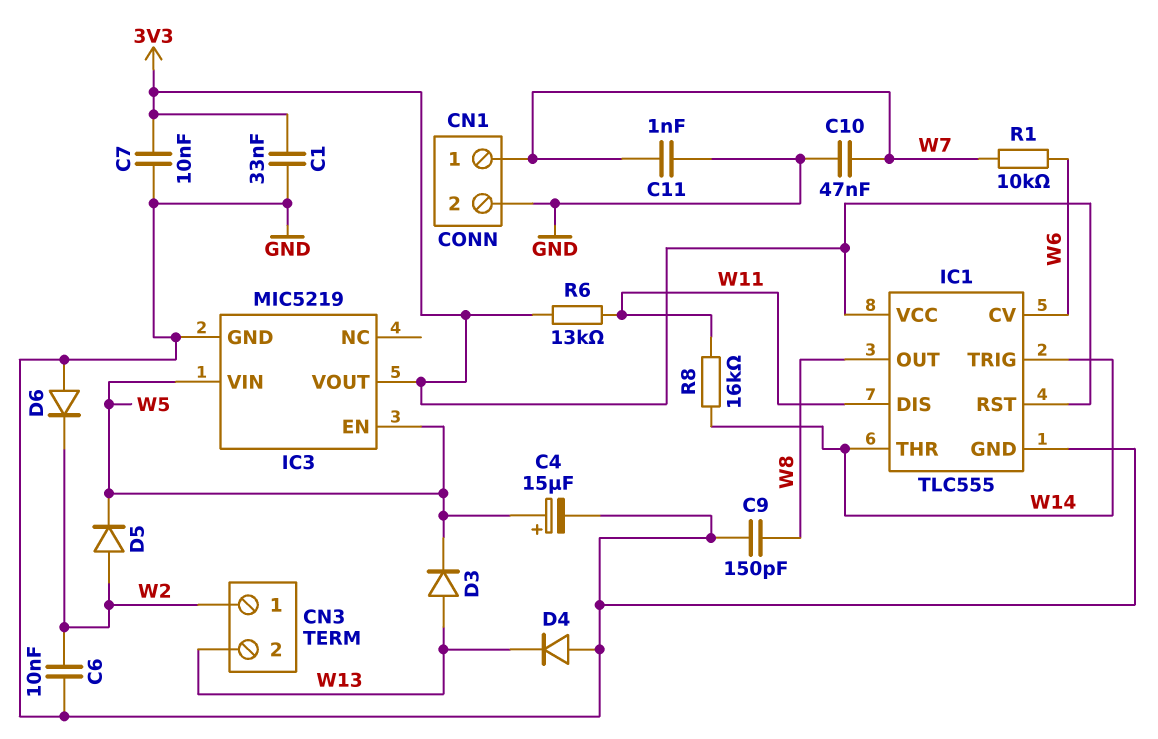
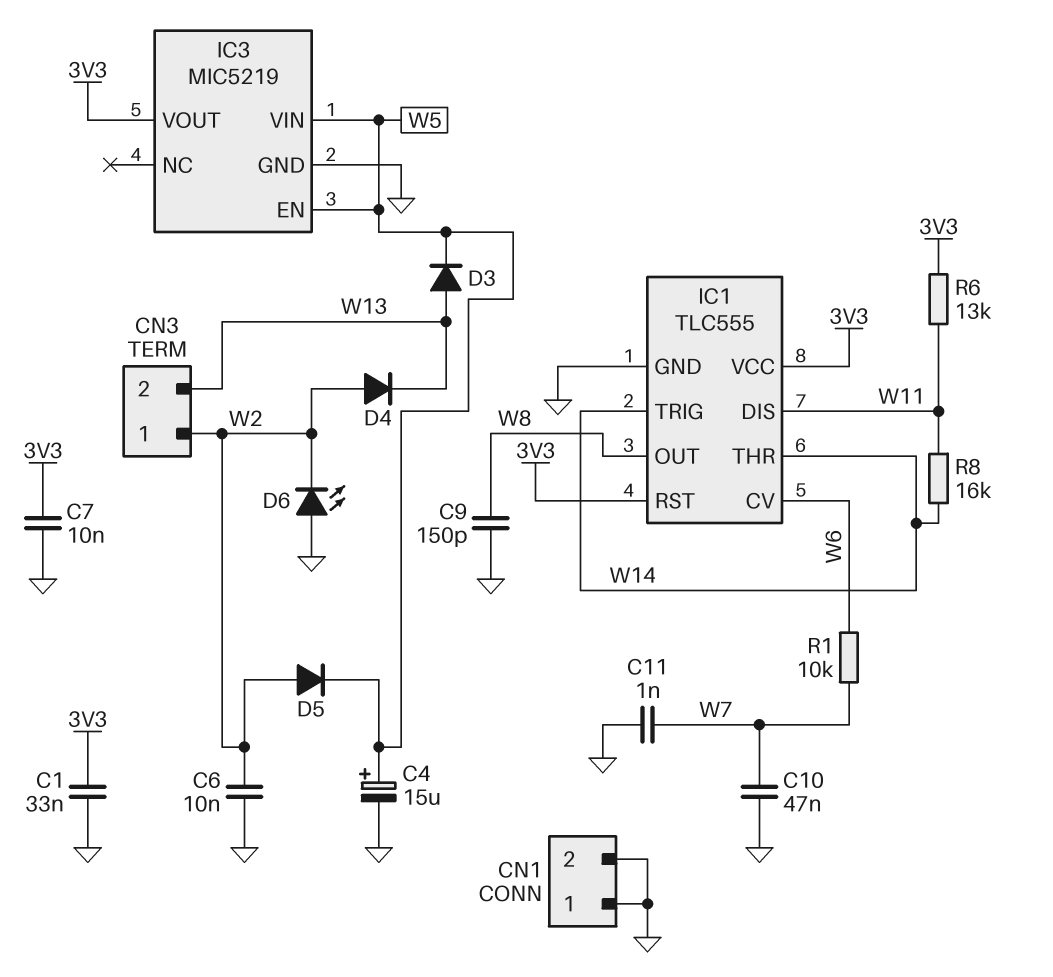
CN1 pin 1: W7 -> GND
D4: diode (A GND, K W13) -> diode (A W2, K W13)
D6: diode (A GND, K W2) -> LED (A GND, K W2)

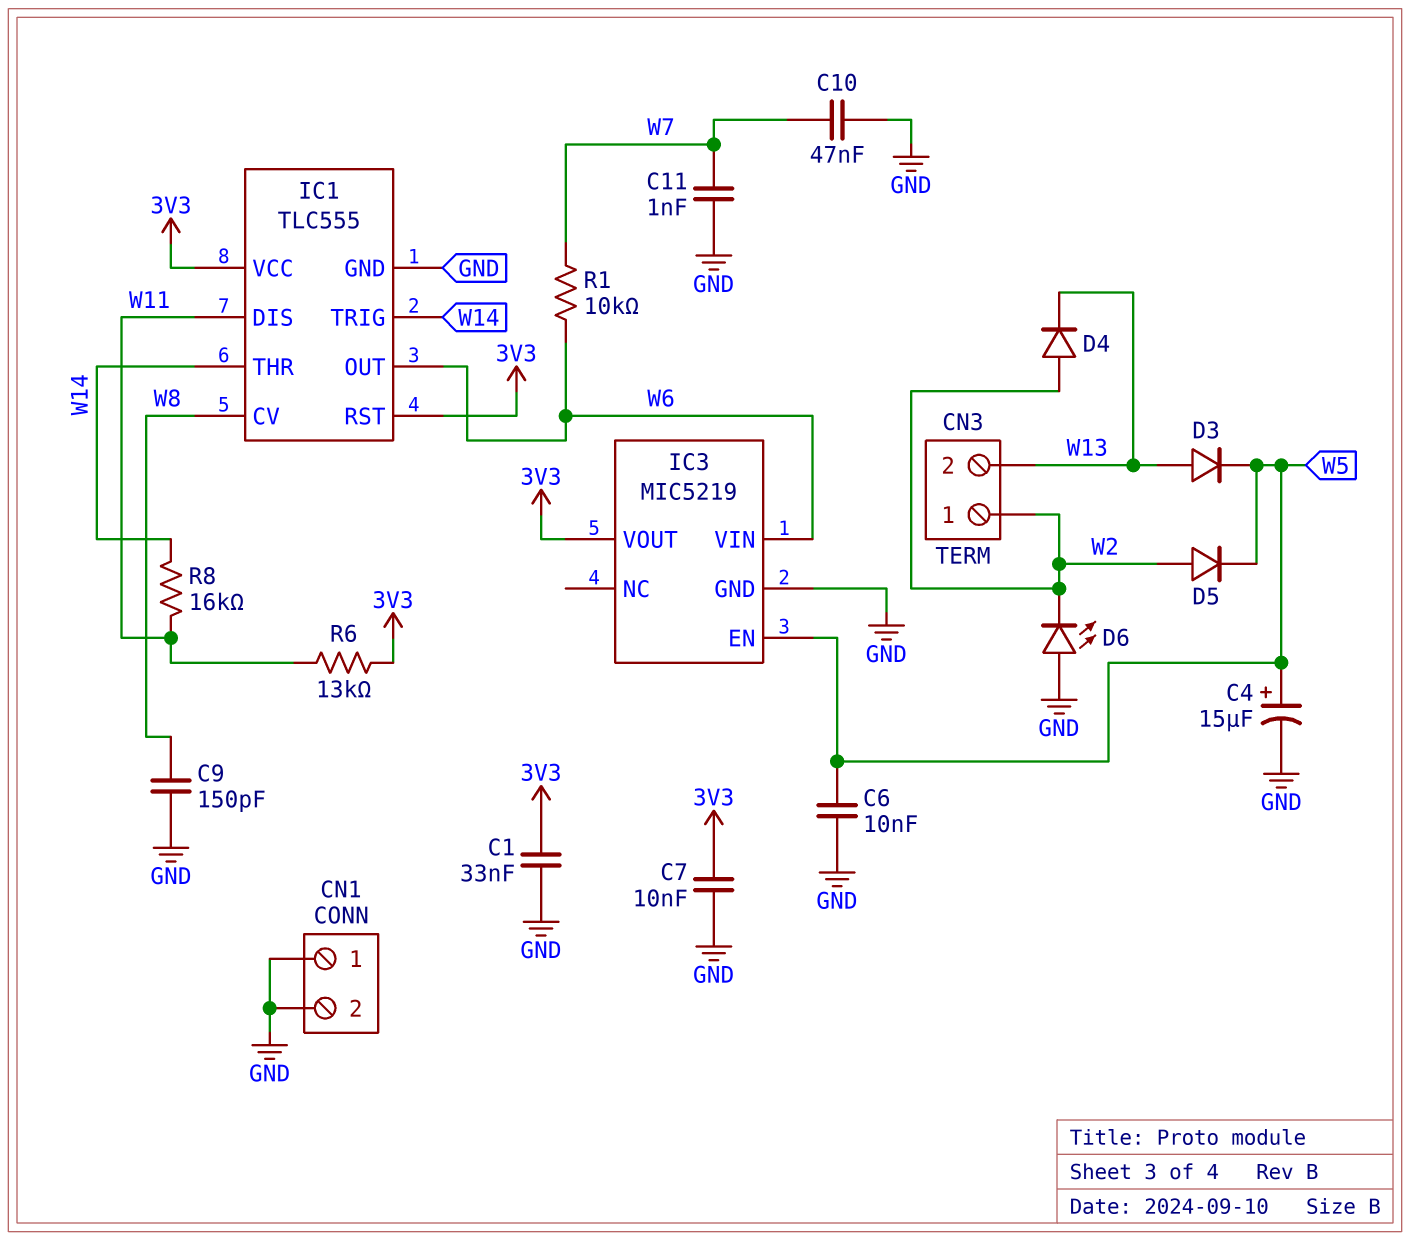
C6: 10nF (GND, W2) -> 10nF (GND, W5)
IC1 pin CV: W6 -> W8
IC1 pin OUT: W8 -> W6
IC3 pin VIN: W5 -> W6

